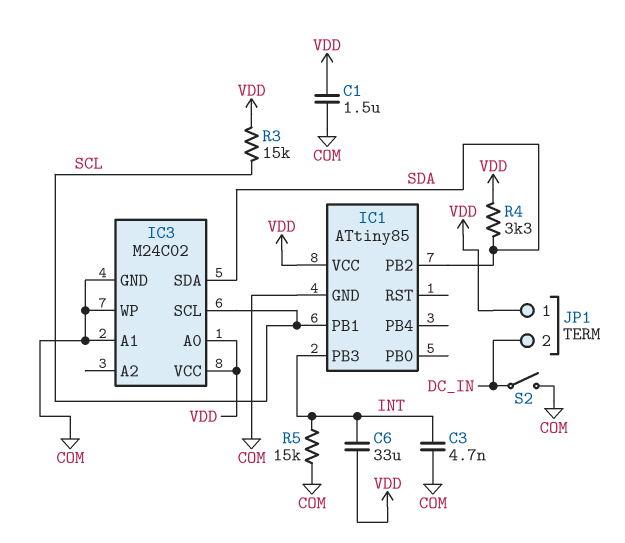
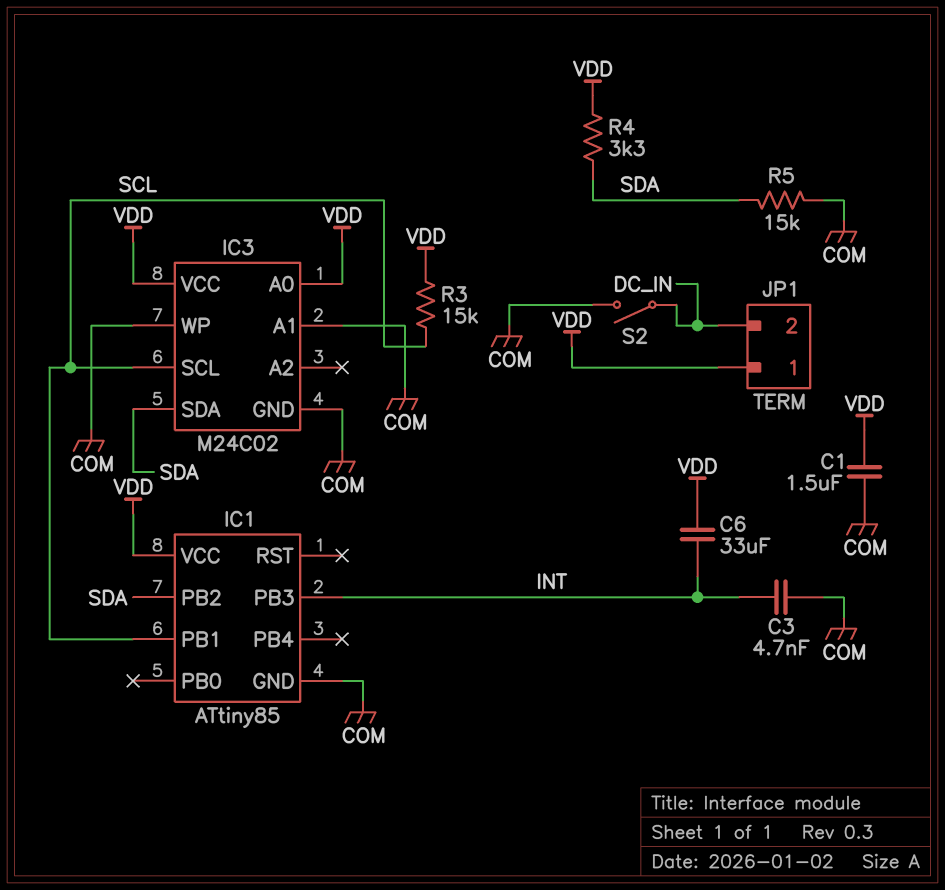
R5: 15k (COM, INT) -> 15k (COM, SDA)

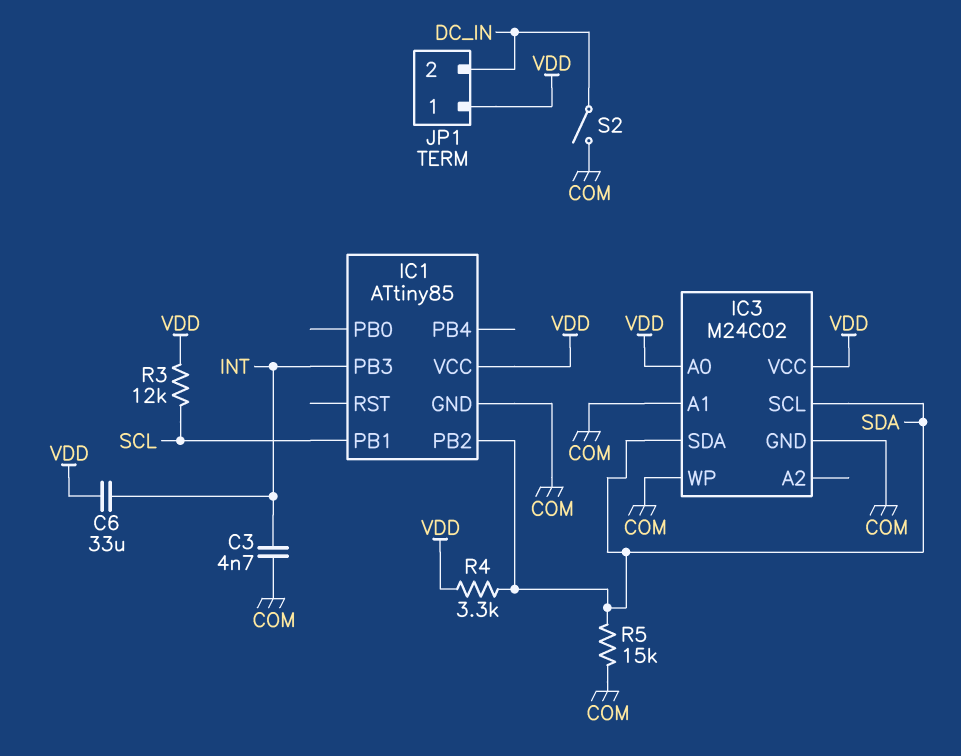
C1: 1.5uF (COM, VDD) -> none
IC3 pin SCL: SCL -> SDA
R3: 15k (SCL, VDD) -> 12k (SCL, VDD)

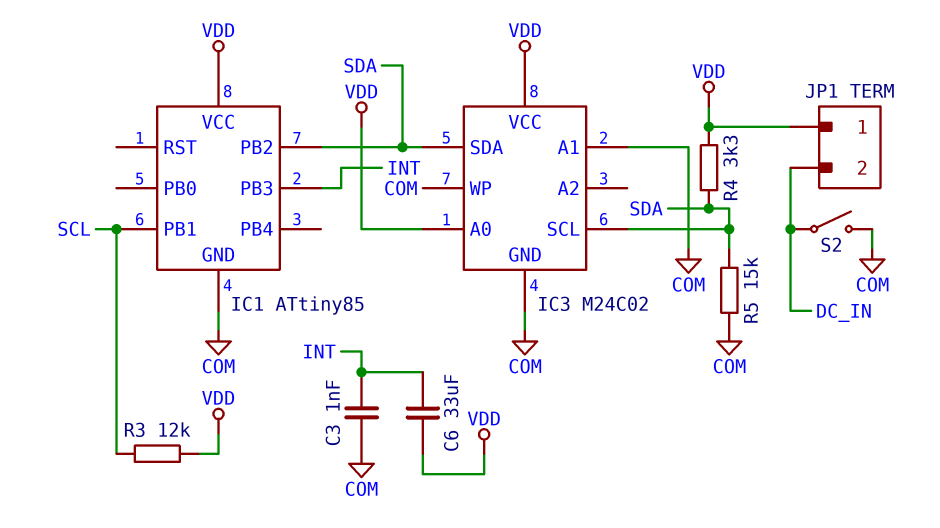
C3: 4.7nF (COM, INT) -> 1nF (COM, INT)

